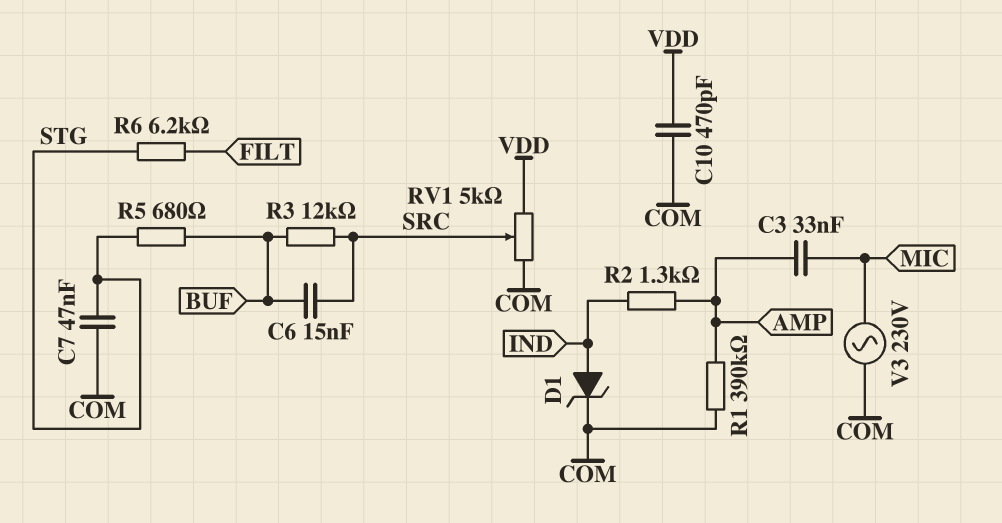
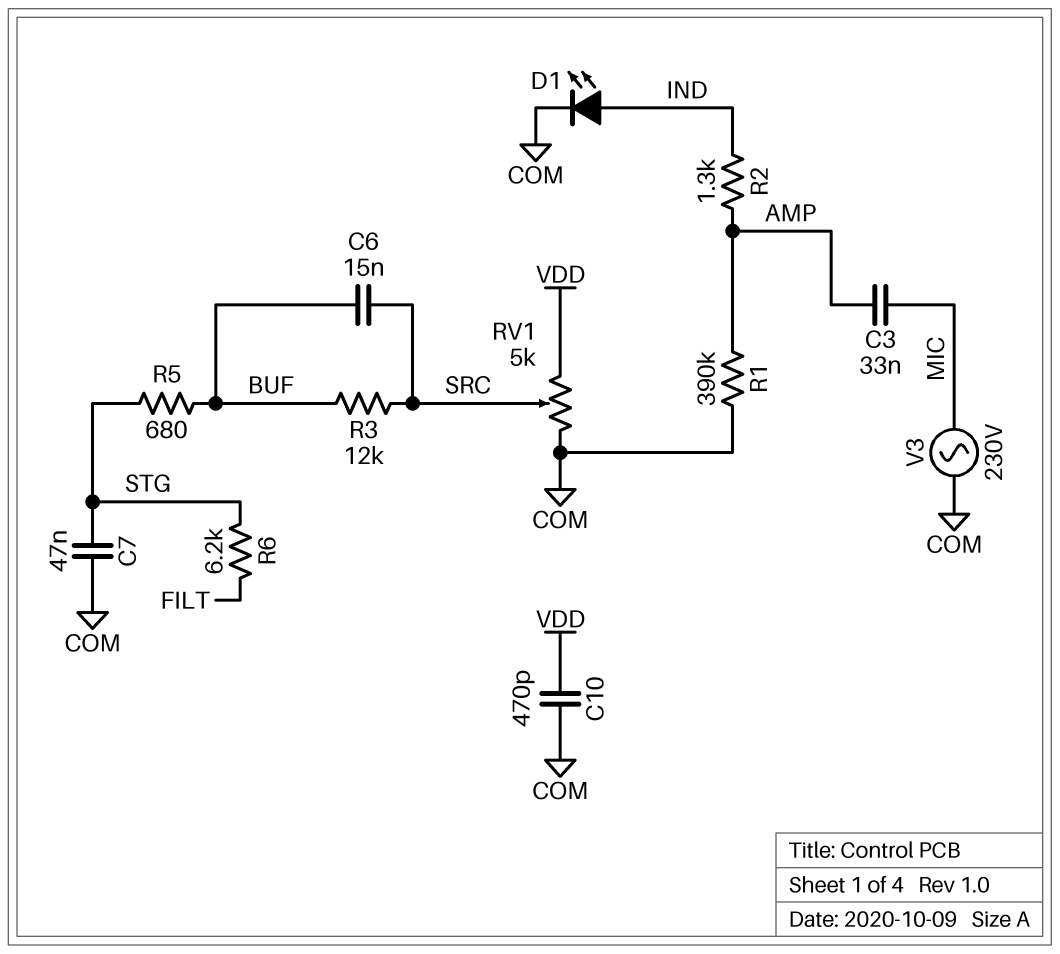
D1: zener (A IND, K COM) -> LED (A IND, K COM)

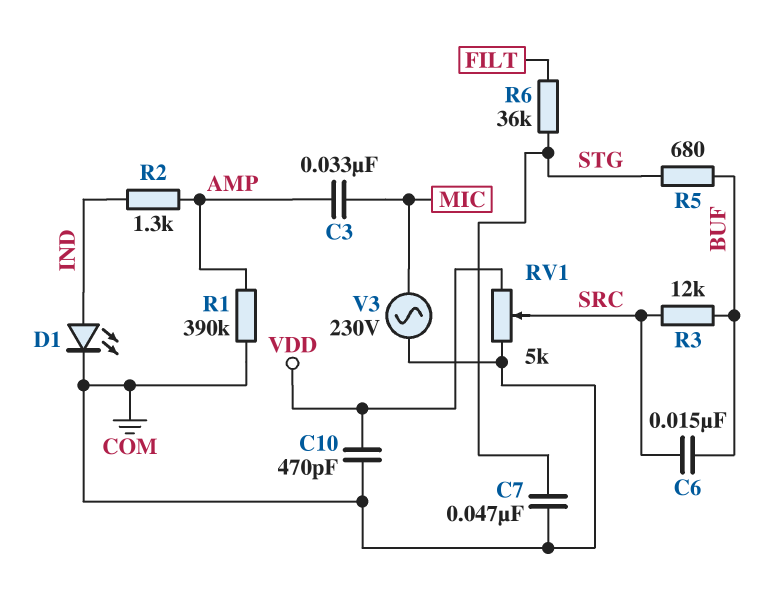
R6: 6.2k (FILT, STG) -> 36k (FILT, STG)

